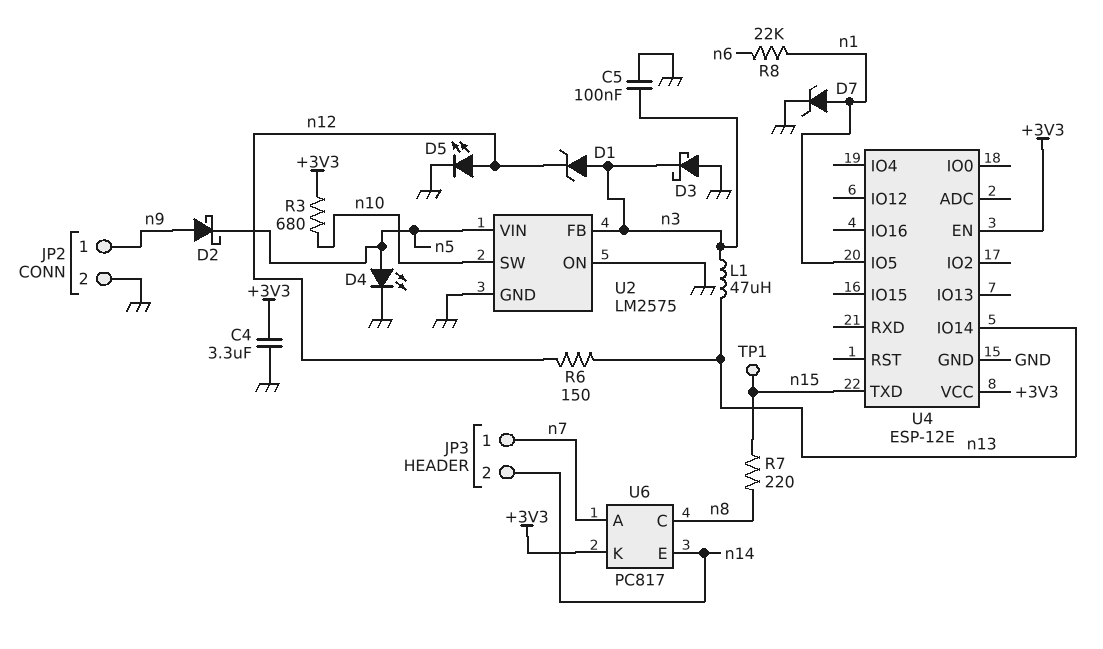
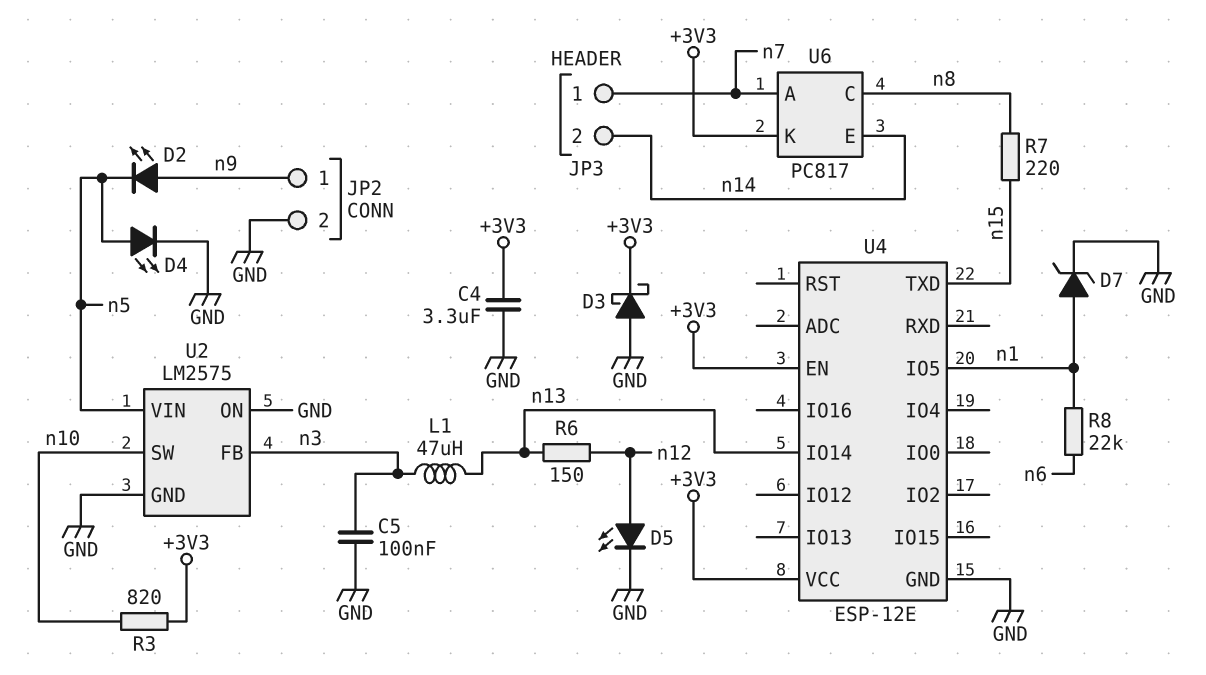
D1: zener (A n3, K n12) -> none
D2: schottky (A n9, K n5) -> LED (A n9, K n5)
D3: schottky (A GND, K n3) -> schottky (A GND, K +3V3)
R3: 680 (+3V3, n10) -> 820 (+3V3, n10)
TP1: test point (n15) -> none

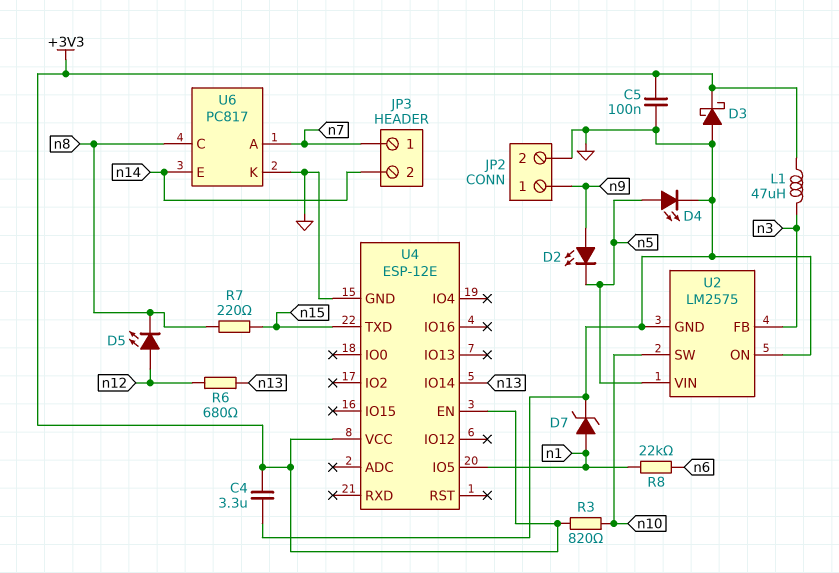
C5: 100nF (GND, n3) -> 100nF (+3V3, GND)
D5: LED (A n12, K GND) -> LED (A n12, K n8)
L1: 47uH (n3, n13) -> 47uH (+3V3, n3)
R6: 150 (n12, n13) -> 680 (n12, n13)
U6 pin K: +3V3 -> GND

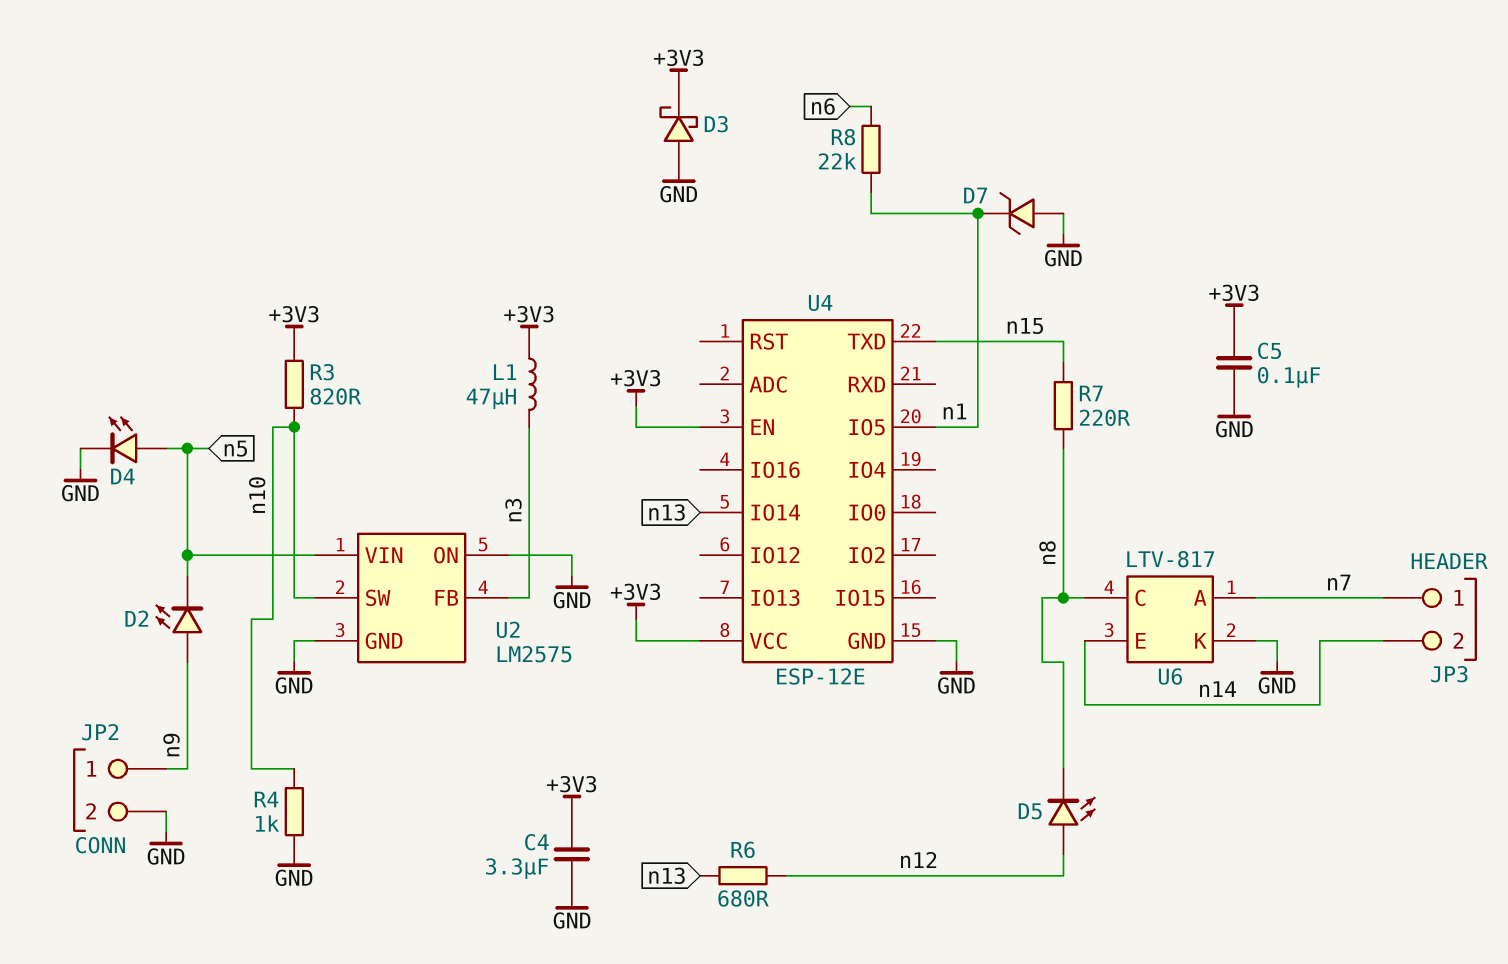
D7: zener (A n1, K GND) -> zener (A GND, K n1)
R4: none -> 1k (GND, n10)
U6: PC817 -> LTV-817

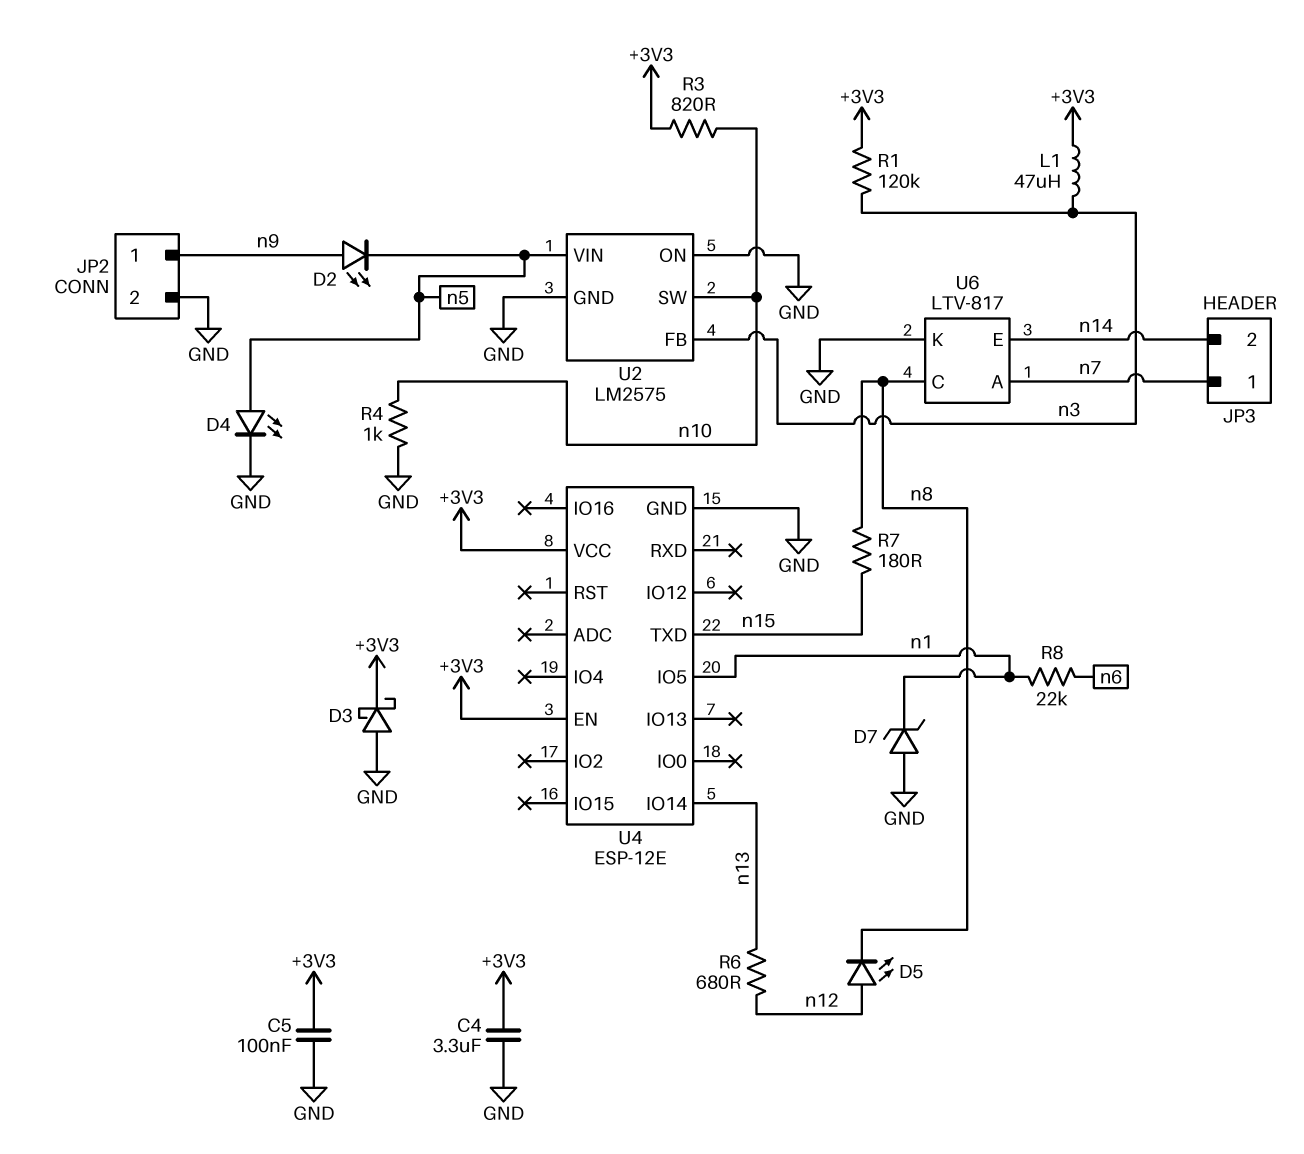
R1: none -> 120k (+3V3, n3)
R7: 220 (n8, n15) -> 180 (n8, n15)

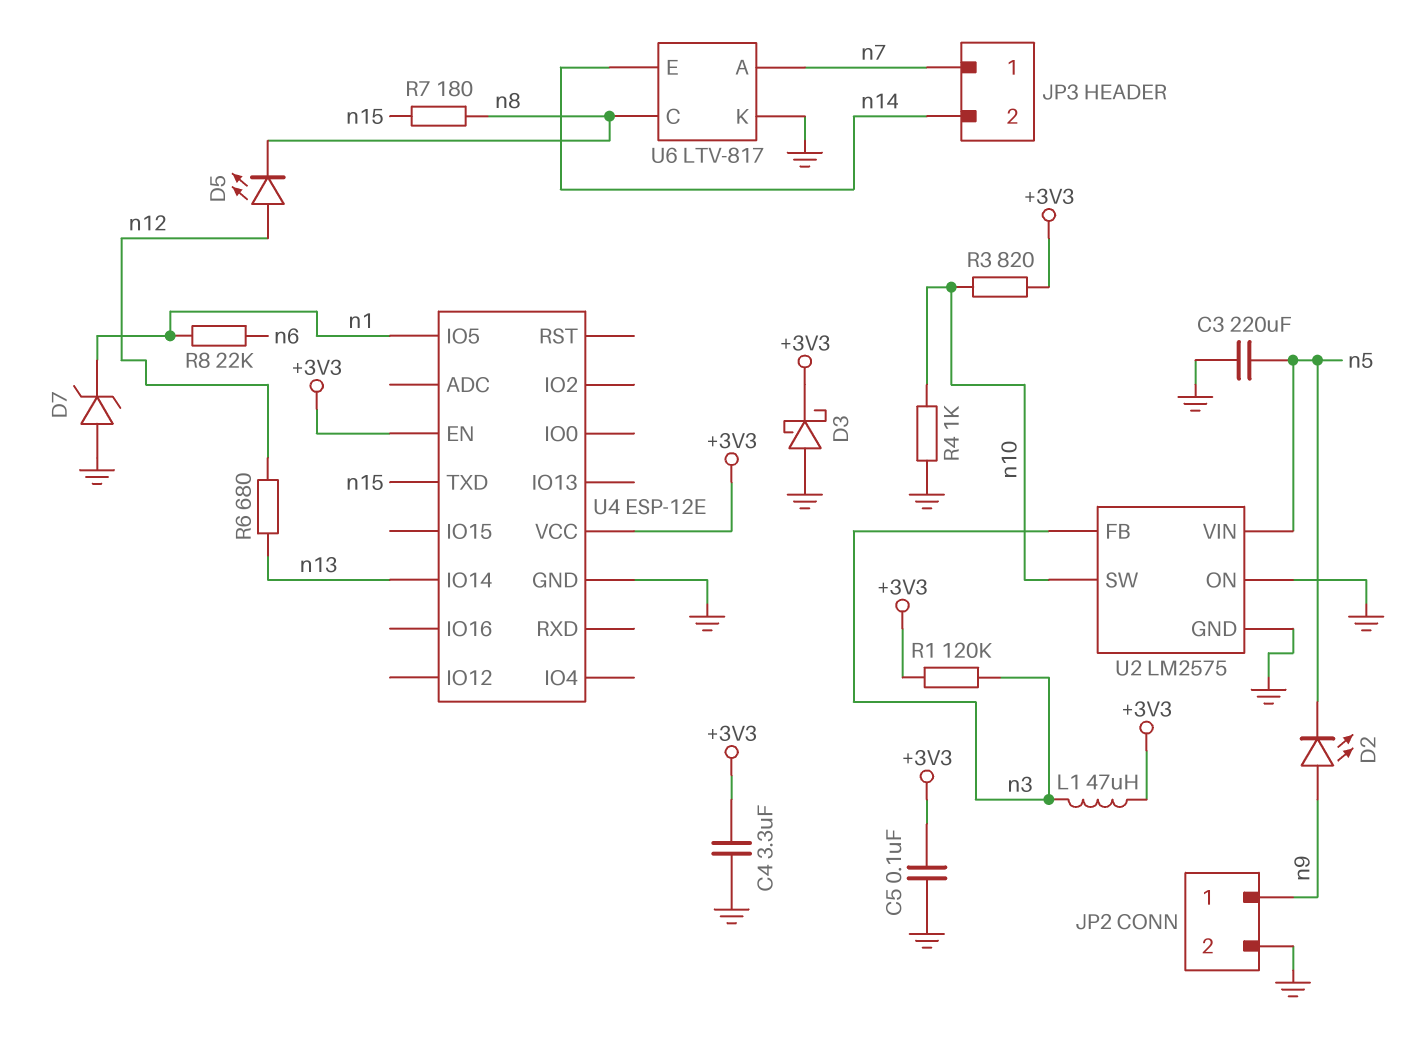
C3: none -> 220uF (GND, n5)
D4: LED (A n5, K GND) -> none

